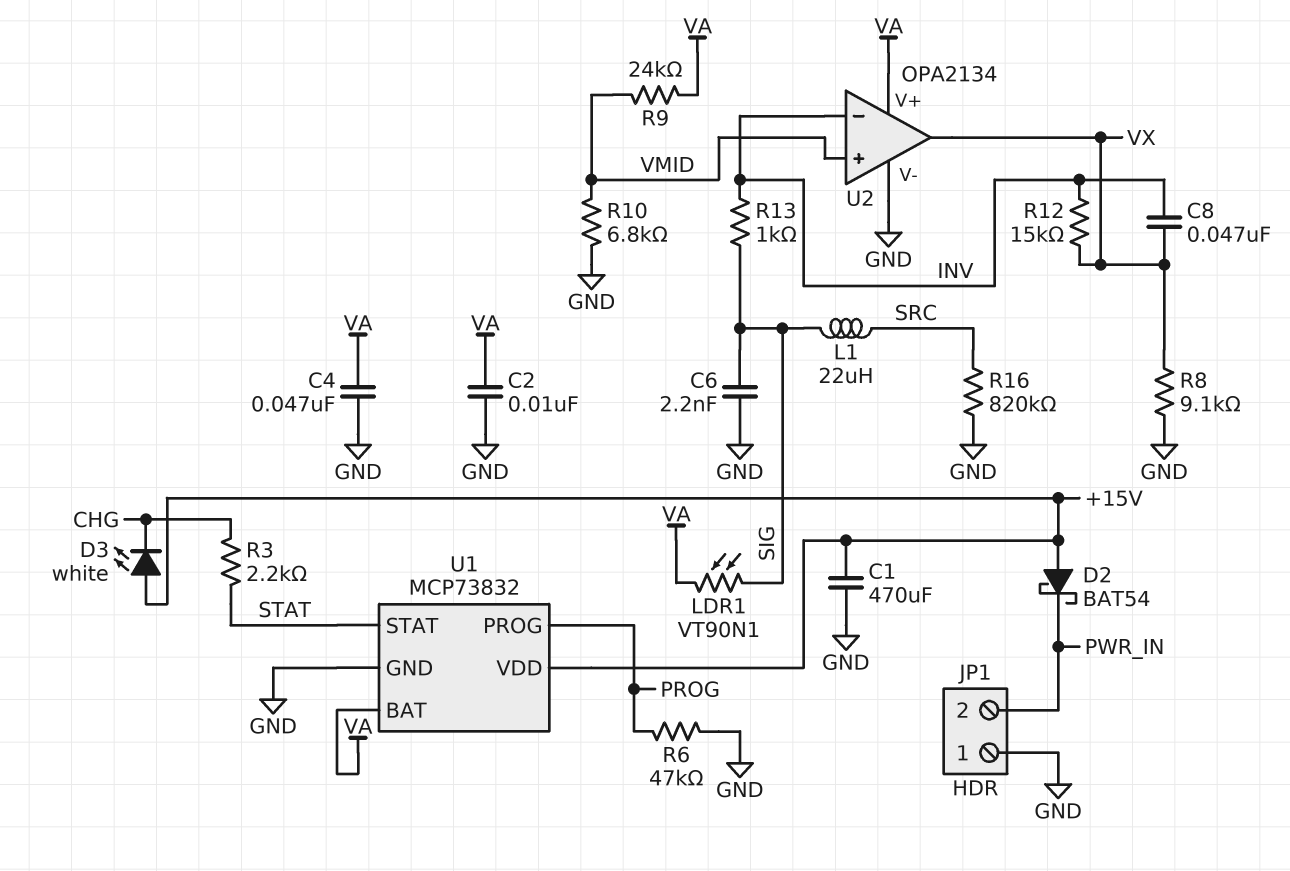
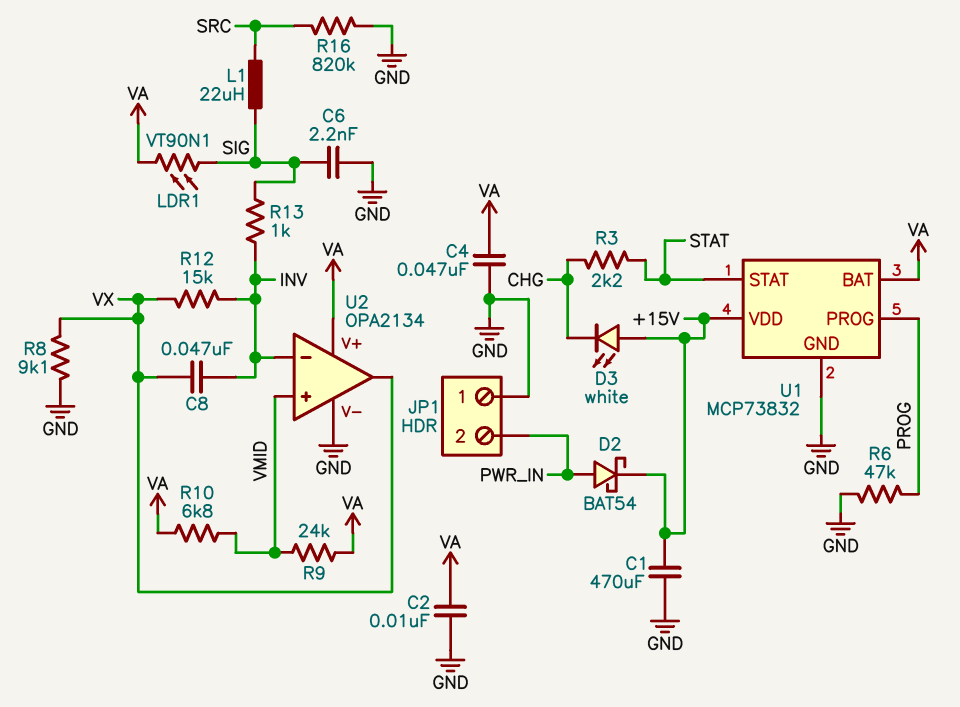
D2: schottky BAT54 (A +15V, K PWR_IN) -> schottky BAT54 (A PWR_IN, K +15V)
R10: 6.8k (GND, VMID) -> 6.8k (VA, VMID)

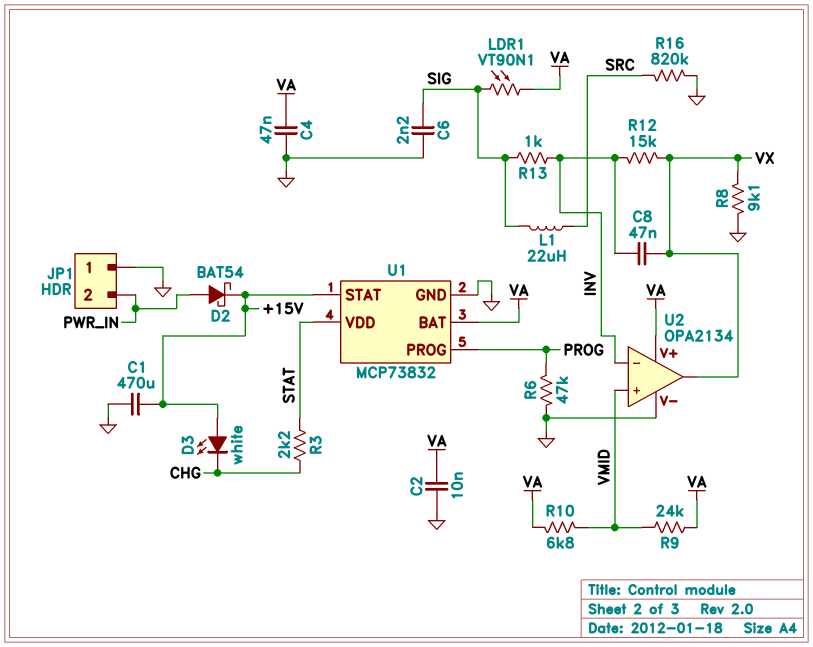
U1 pin STAT: STAT -> +15V
U1 pin VDD: +15V -> STAT

